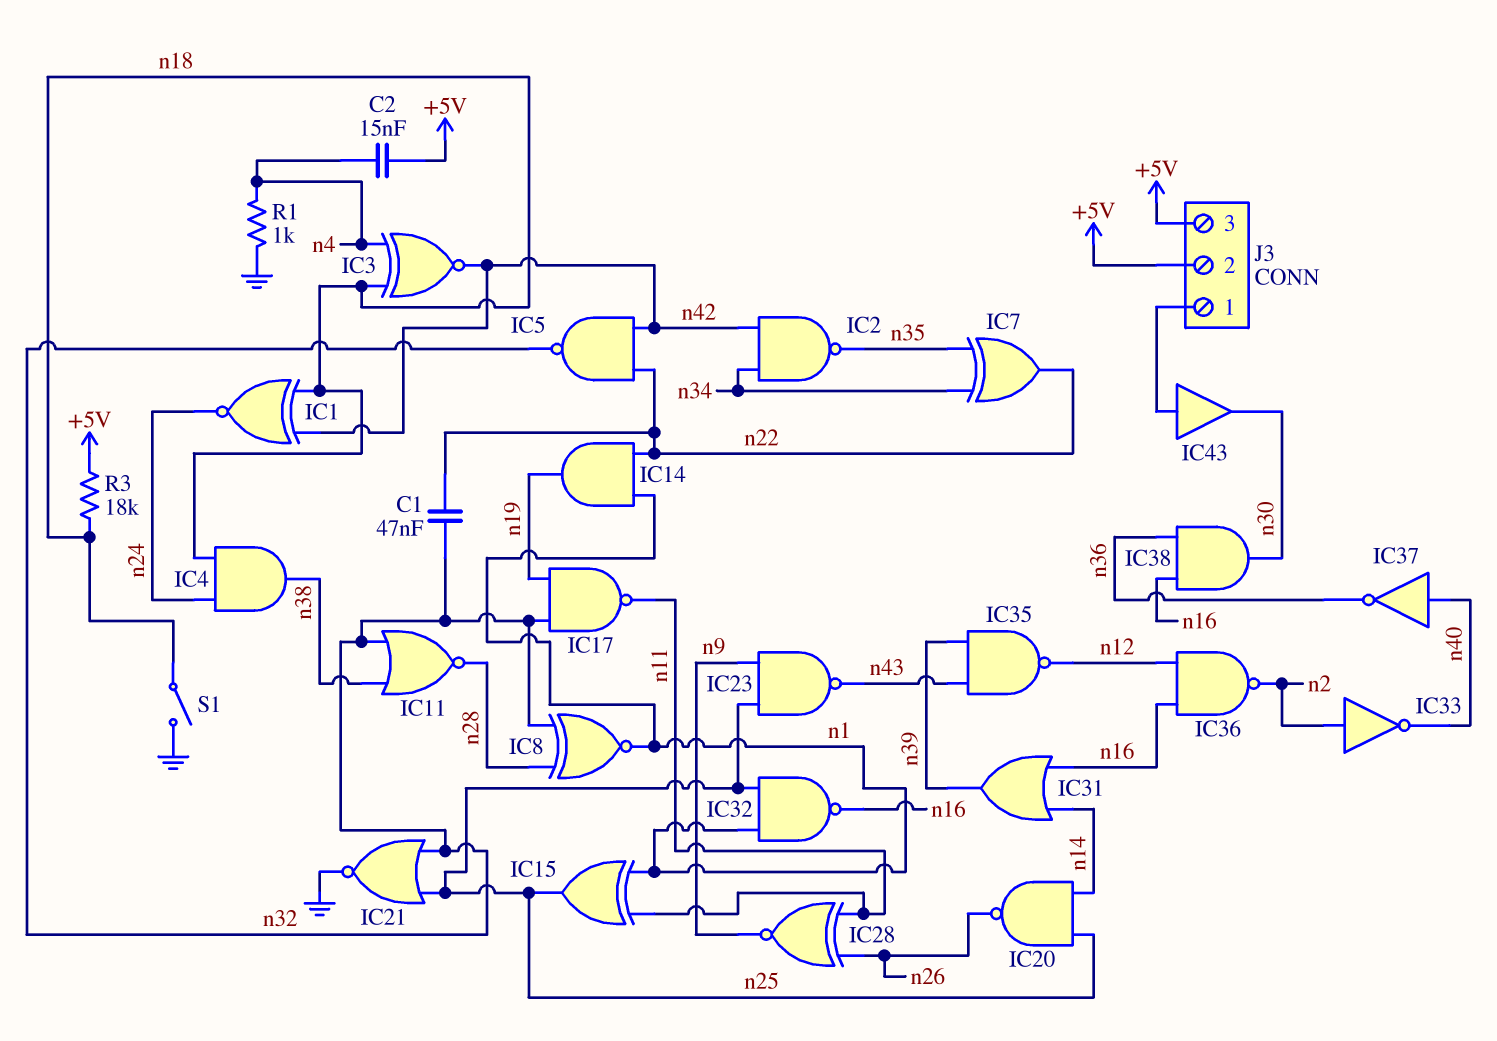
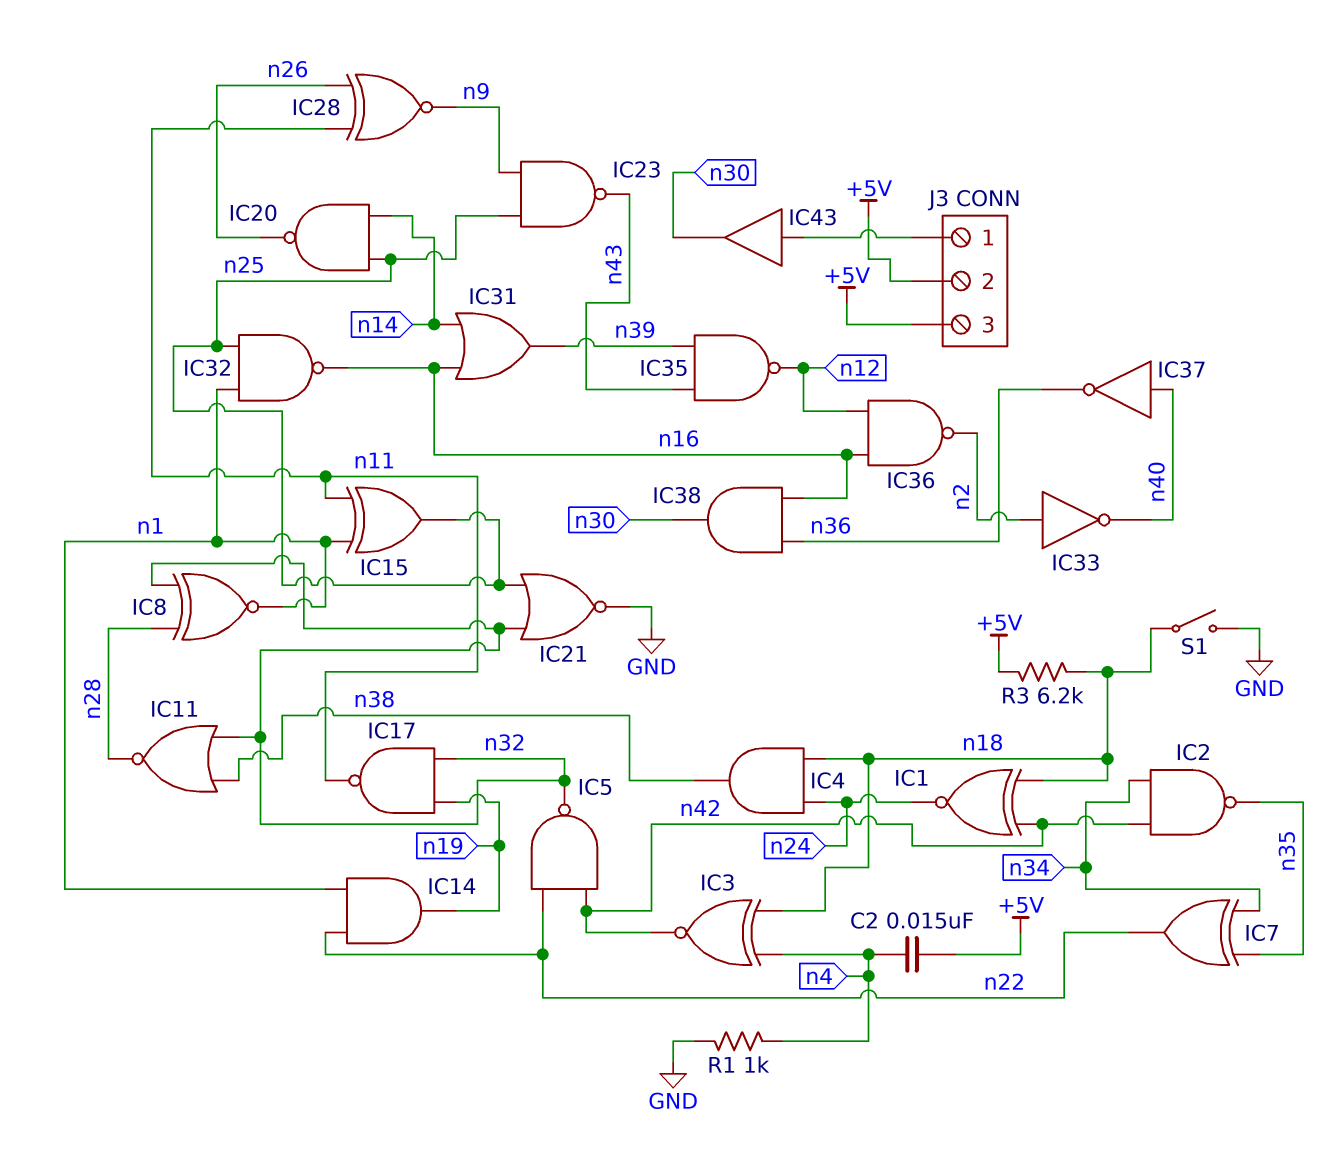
C1: 47nF (n22, n32) -> none
R3: 18k (+5V, n18) -> 6.2k (+5V, n18)

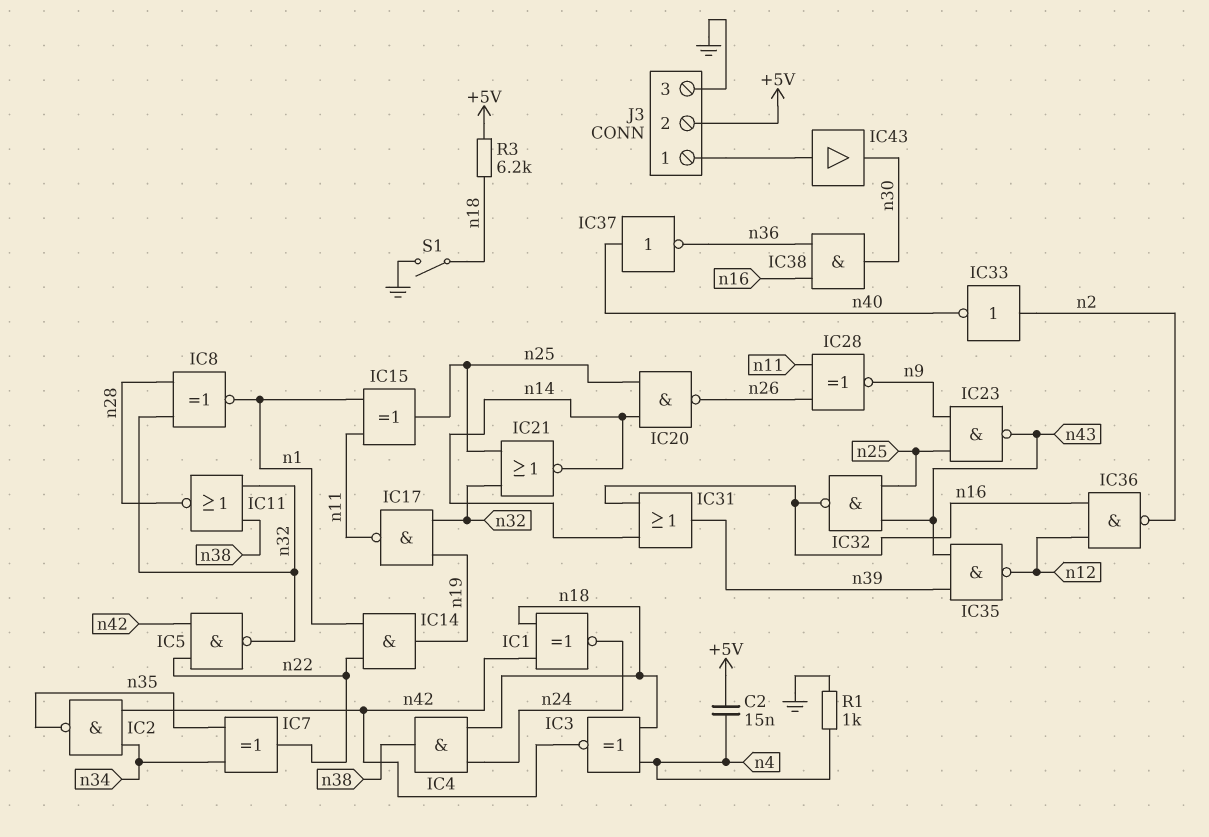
IC21: NOR (in n25, in n32, out GND) -> NOR (in n25, in n32, out n14)
IC32: NAND (in n1, in n25, out n16) -> NAND (in n25, in n43, out n16)
J3 pin 3: +5V -> GND

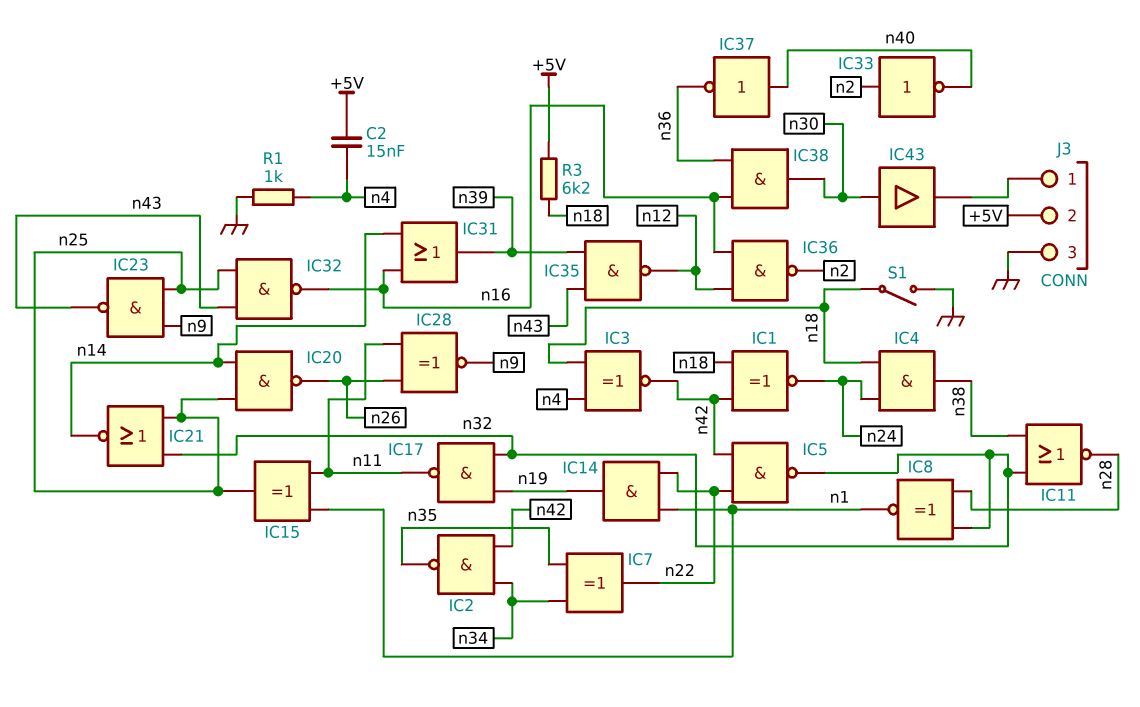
IC43: buffer (in J3/1, out n30) -> buffer (in n30, out J3/1)

